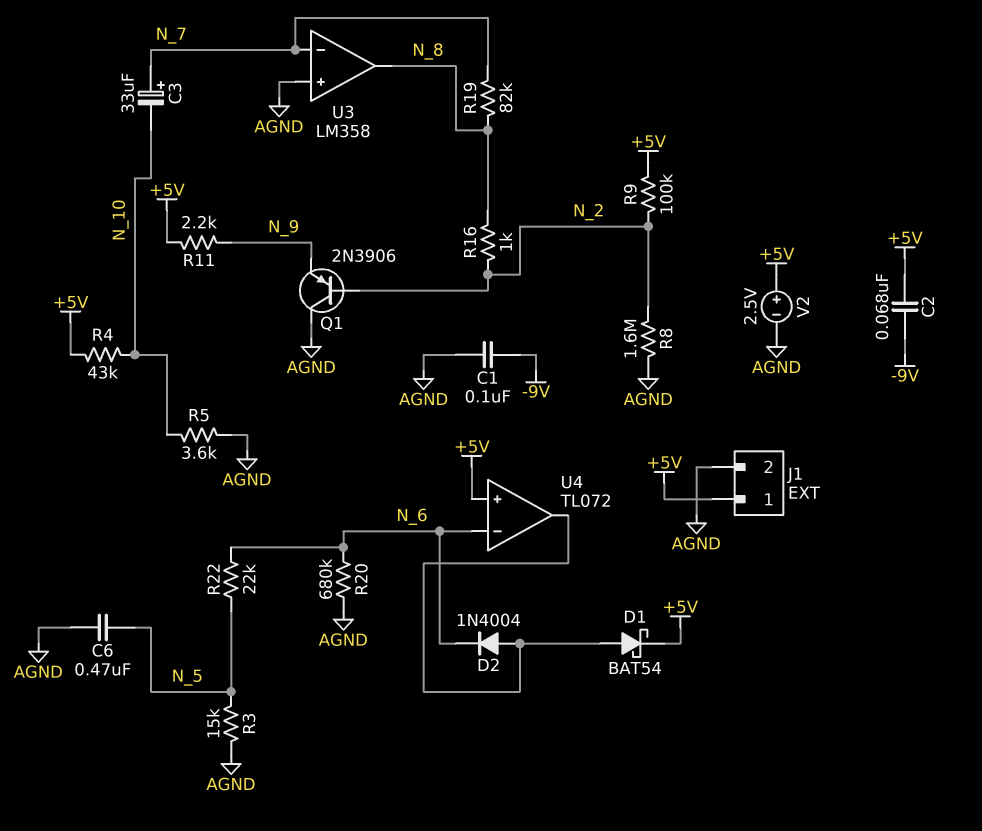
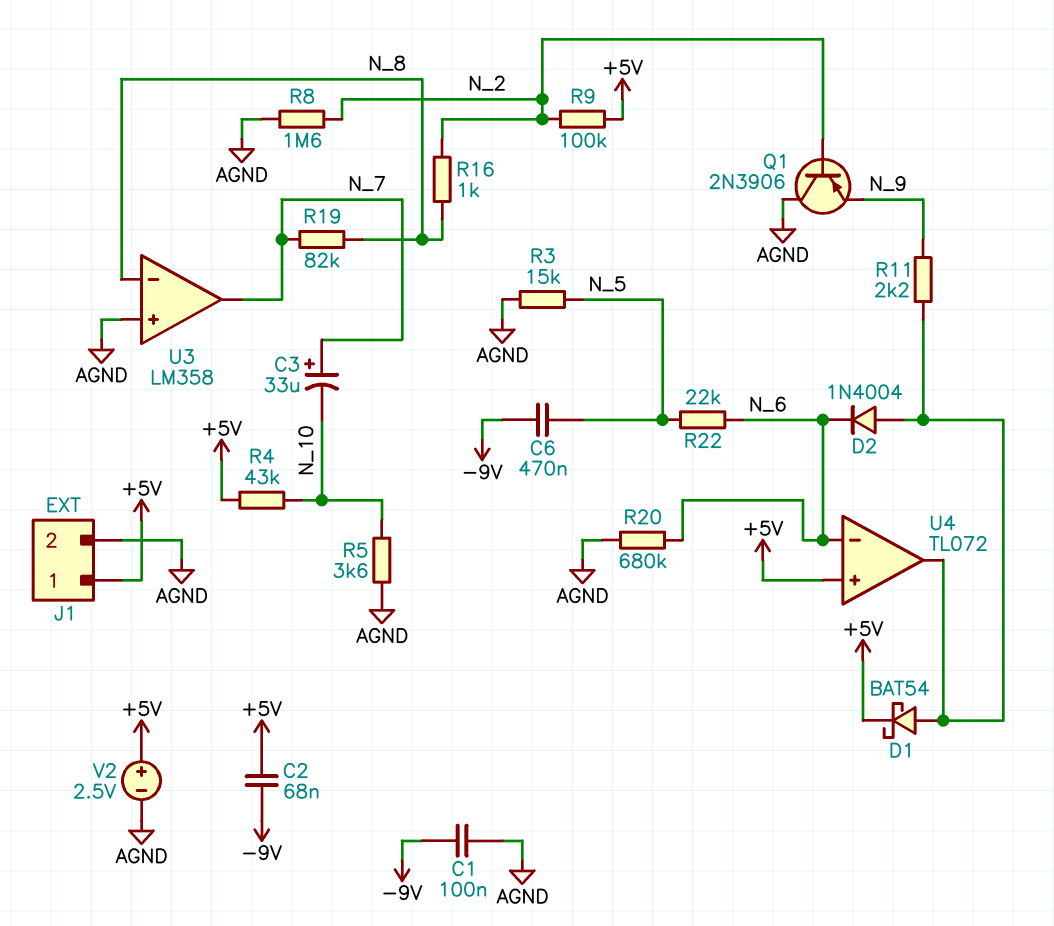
C6: 470nF (AGND, N_5) -> 470nF (-9V, N_5)
R11: 2.2k (+5V, N_9) -> 2.2k (N_9, U4/out)
U3 pin in-: N_7 -> N_8
U3 pin out: N_8 -> N_7

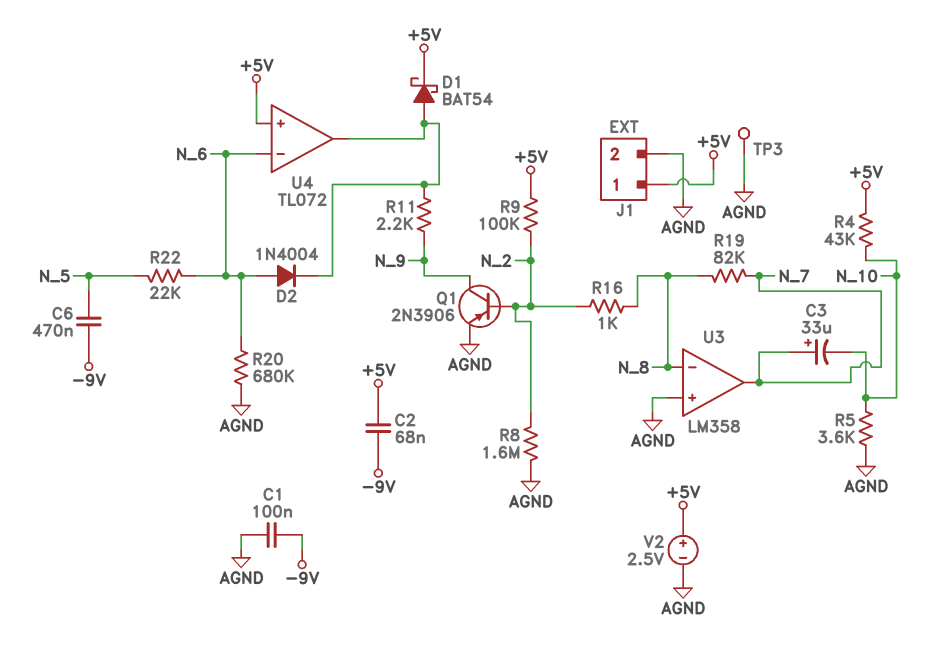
D2: diode 1N4004 (A U4/out, K N_6) -> diode 1N4004 (A N_6, K U4/out)
Q1: PNP 2N3906 (B N_2, C AGND, E N_9) -> PNP 2N3906 (B N_2, C N_9, E AGND)
R3: 15k (AGND, N_5) -> none
TP3: none -> test point (AGND)

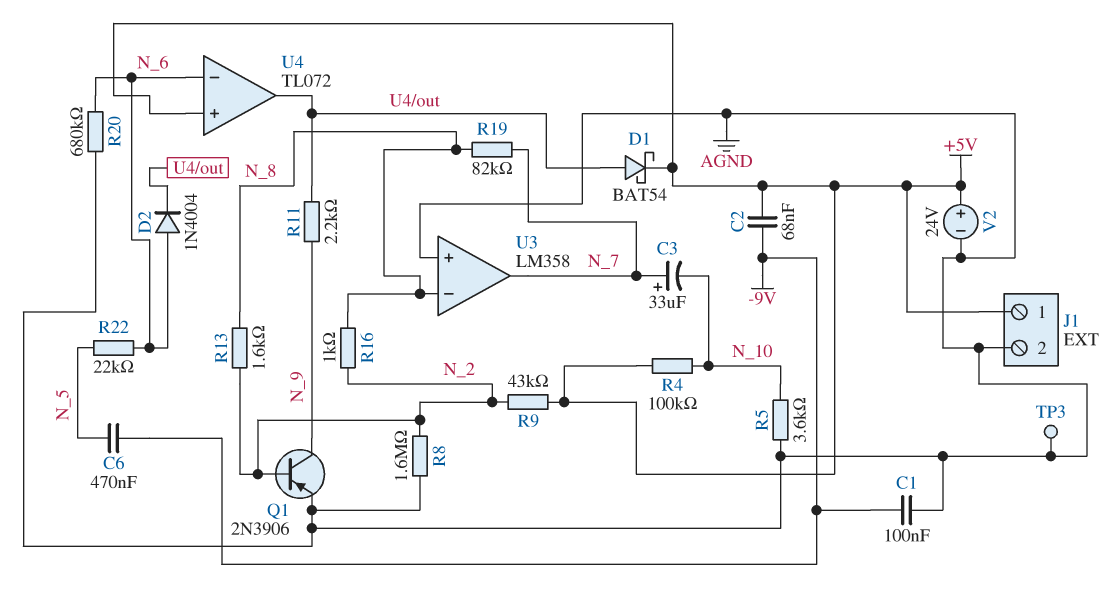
R4: 43k (+5V, N_10) -> 100k (+5V, N_10)
R9: 100k (+5V, N_2) -> 43k (+5V, N_2)
R13: none -> 1.6k (N_2, N_8)
V2: 2.5V (plus +5V, minus AGND) -> 24V (plus +5V, minus AGND)

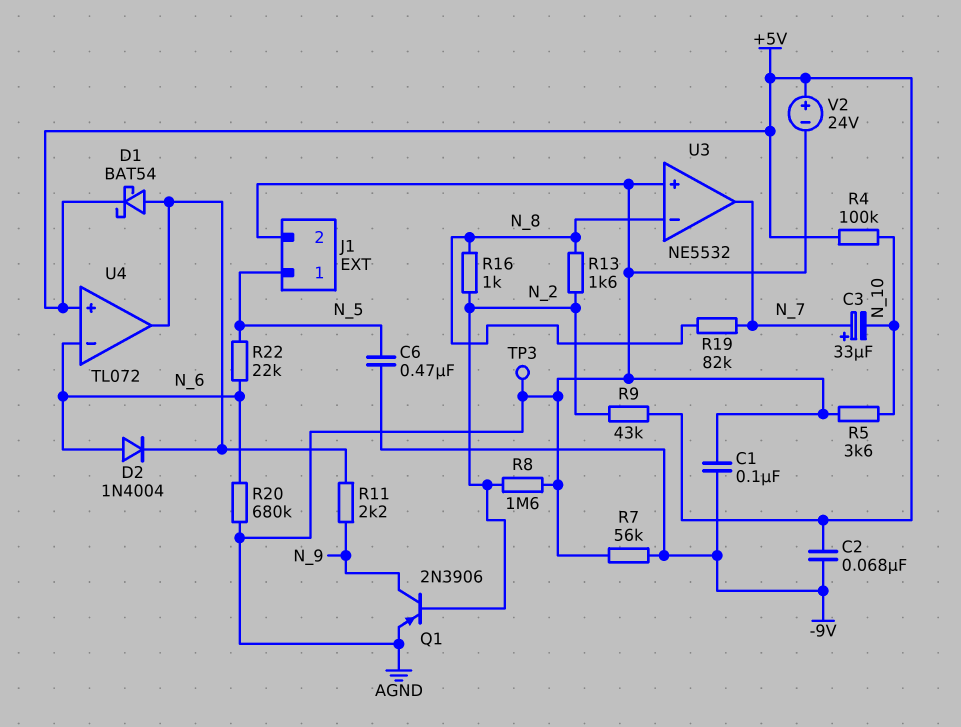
J1 pin 1: +5V -> N_5
R7: none -> 56k (-9V, AGND)
U3: LM358 -> NE5532

